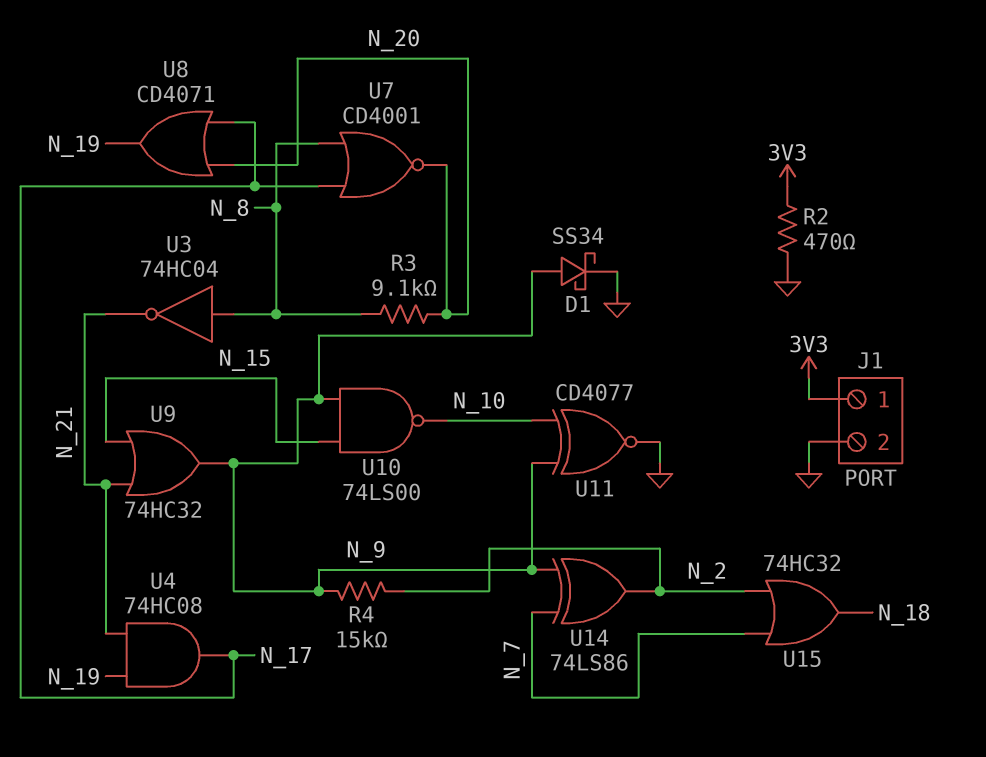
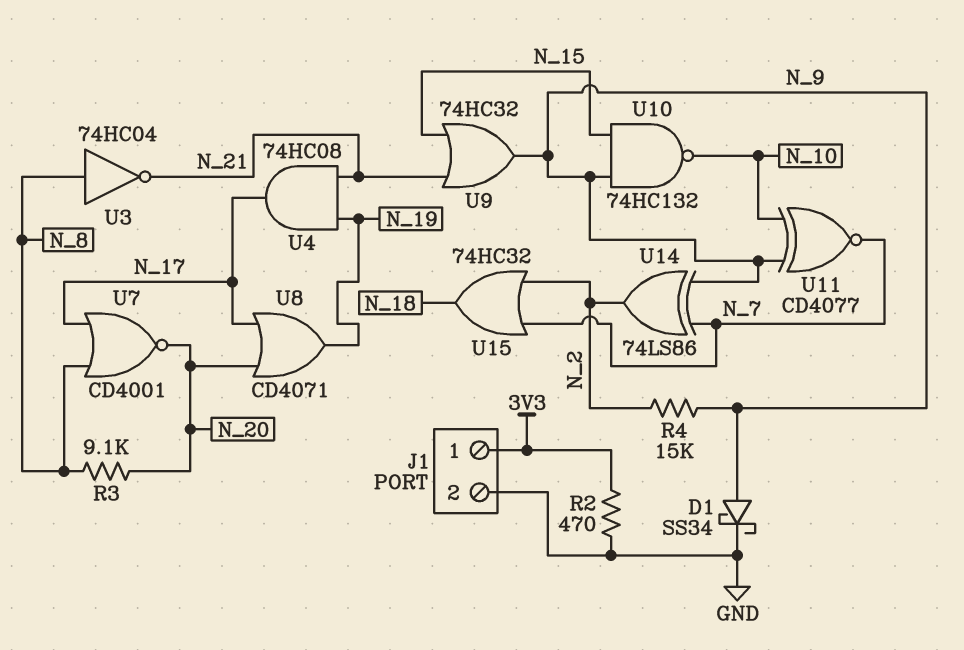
U10: NAND 74LS00 (in N_9, in N_15, out N_10) -> NAND 74HC132 (in N_9, in N_15, out N_10)
U11: XNOR CD4077 (in N_9, in N_10, out GND) -> XNOR CD4077 (in N_9, in N_10, out N_7)

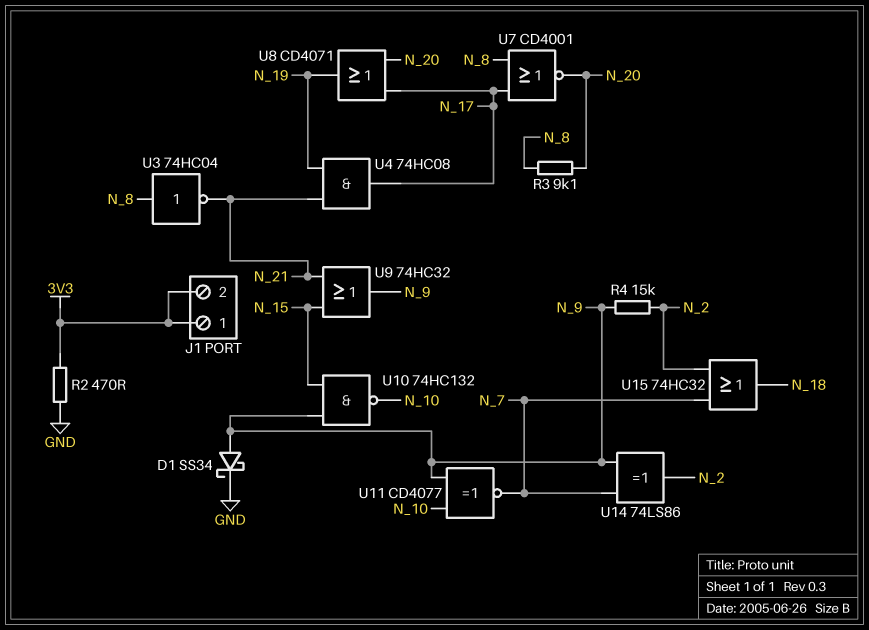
J1 pin 2: GND -> 3V3

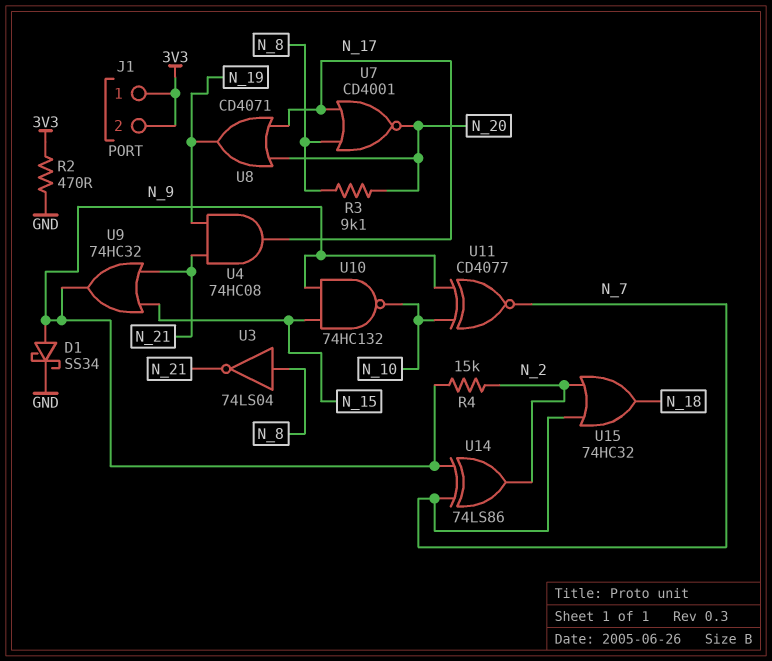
U3: NOT 74HC04 (in N_8, out N_21) -> NOT 74LS04 (in N_8, out N_21)

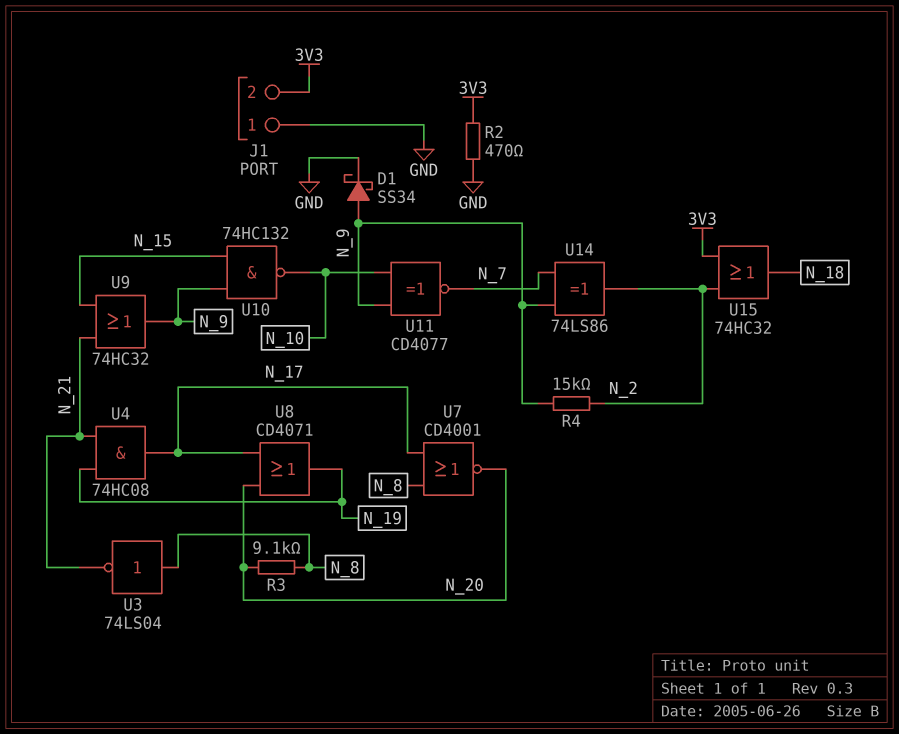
J1 pin 1: 3V3 -> GND
U15: OR 74HC32 (in N_2, in N_7, out N_18) -> OR 74HC32 (in 3V3, in N_2, out N_18)

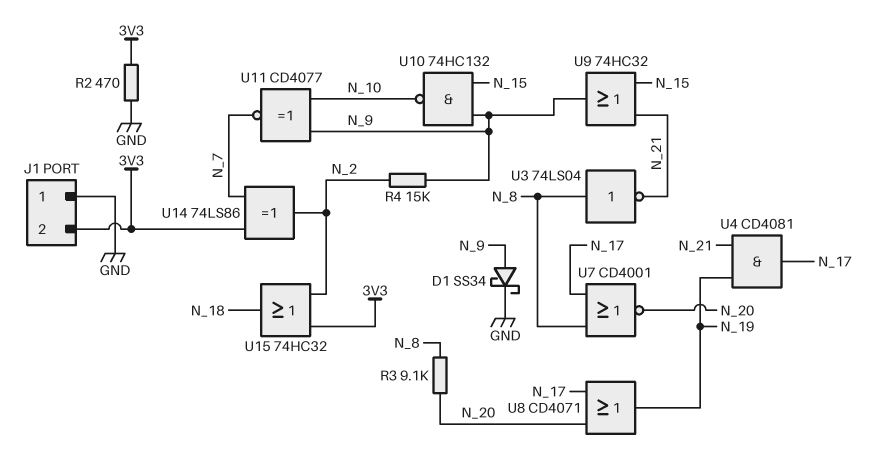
U4: AND 74HC08 (in N_19, in N_21, out N_17) -> AND CD4081 (in N_19, in N_21, out N_17)
U14: XOR 74LS86 (in N_7, in N_9, out N_2) -> XOR 74LS86 (in 3V3, in N_7, out N_2)

